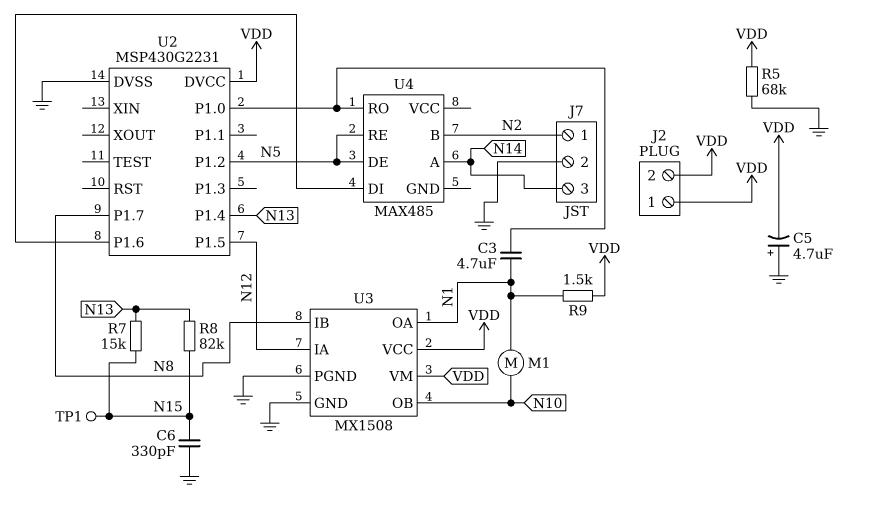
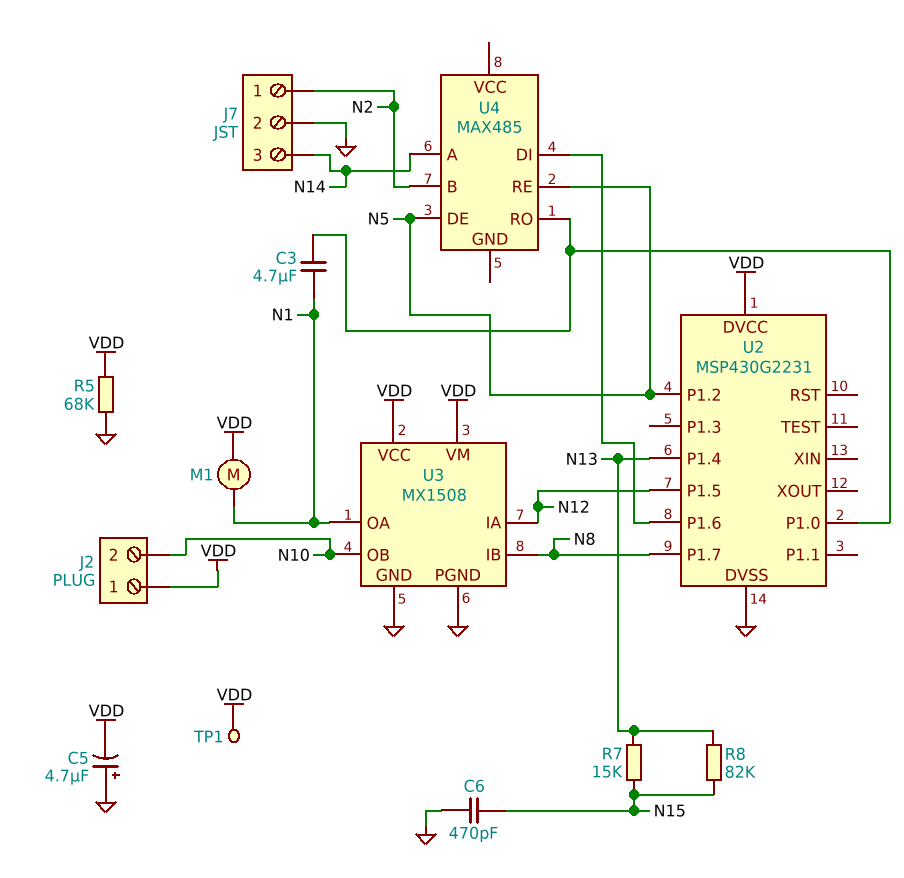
C6: 330pF (GND, N15) -> 470pF (GND, N15)
J2 pin 2: VDD -> N10
M1: motor (N1, N10) -> motor (N1, VDD)
R9: 1.5k (N1, VDD) -> none
TP1: test point (N15) -> test point (VDD)

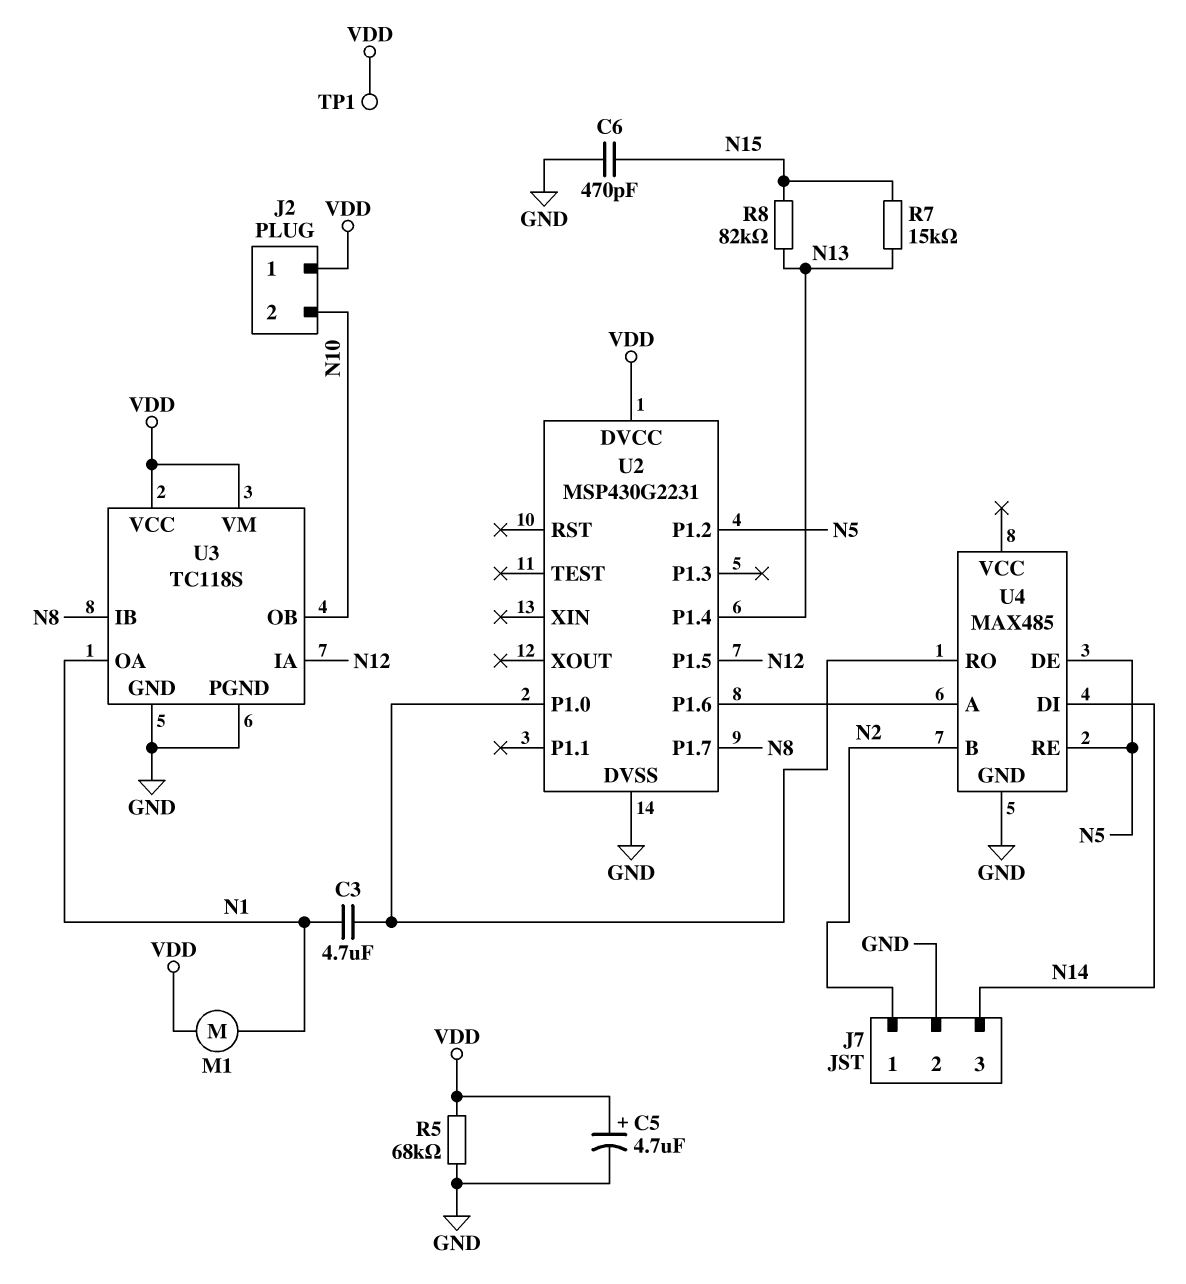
C5: 4.7uF (plus GND, minus VDD) -> 4.7uF (plus VDD, minus GND)
U3: MX1508 -> TC118S
U4 pin A: N14 -> U2/P1.6
U4 pin DI: U2/P1.6 -> N14
U4 pin GND: none -> GND

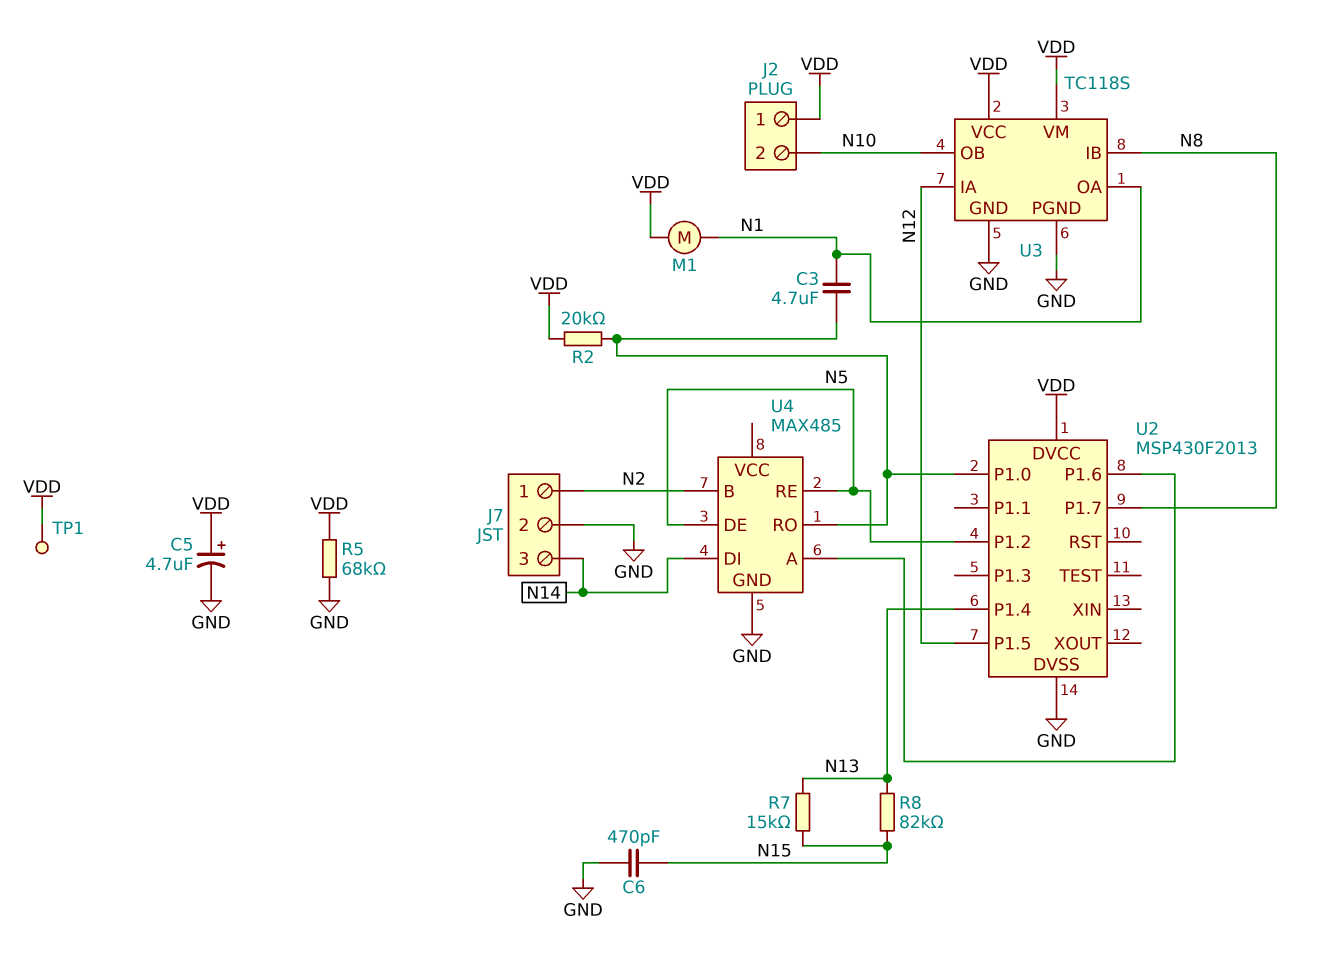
R2: none -> 20k (U2/P1.0, VDD)
U2: MSP430G2231 -> MSP430F2013

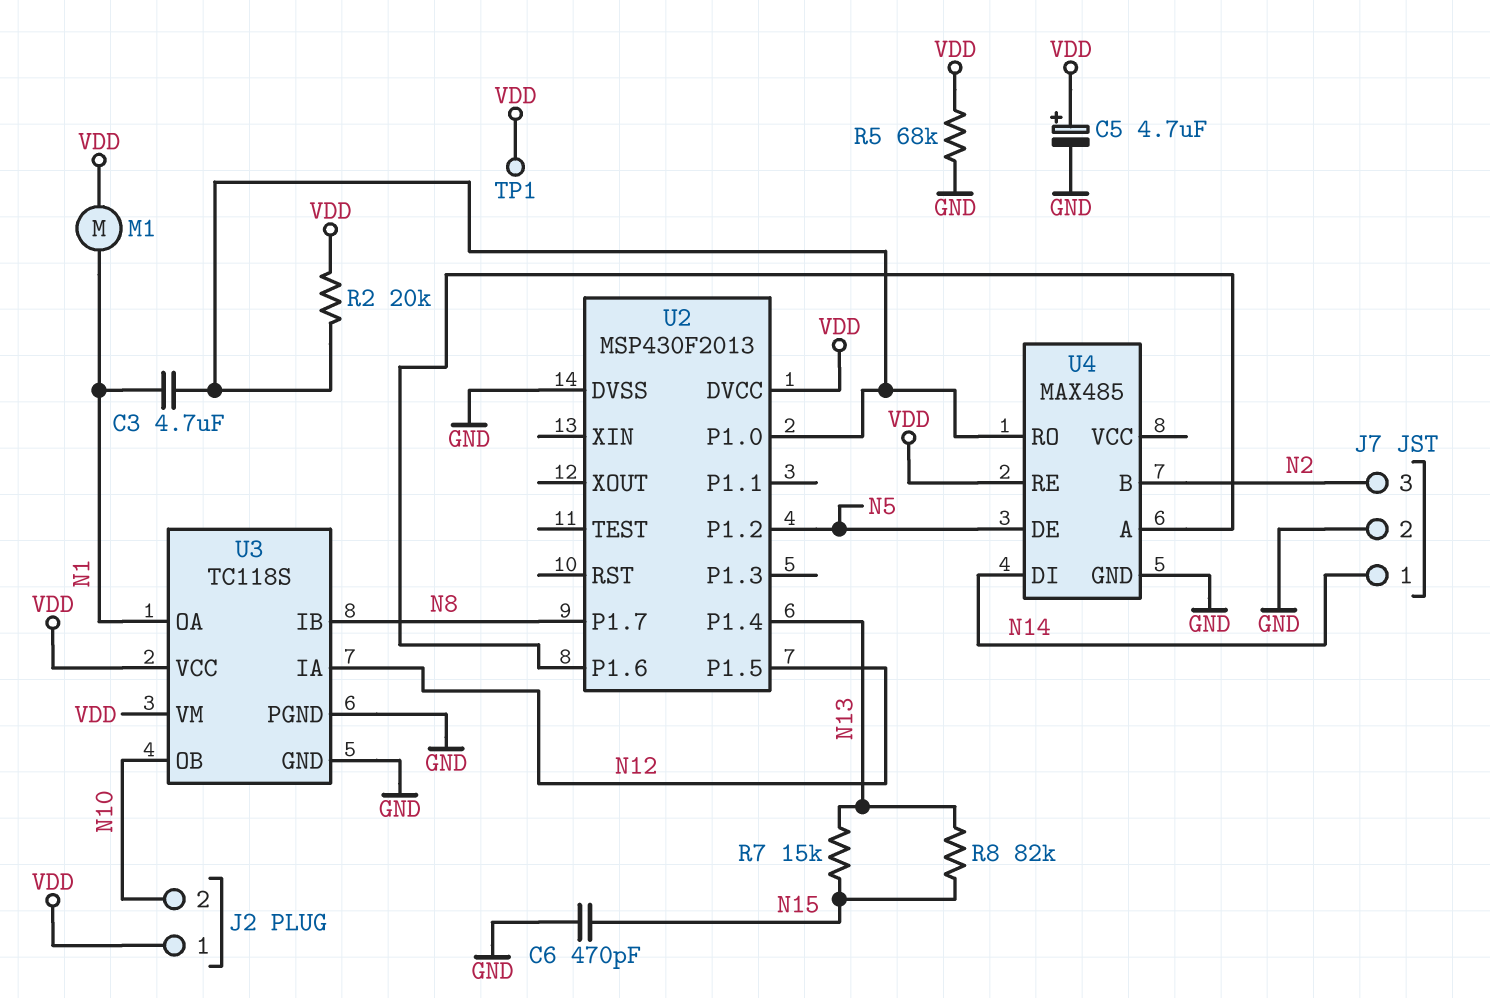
J7 pin 1: N2 -> N14
J7 pin 3: N14 -> N2
U4 pin RE: N5 -> VDD

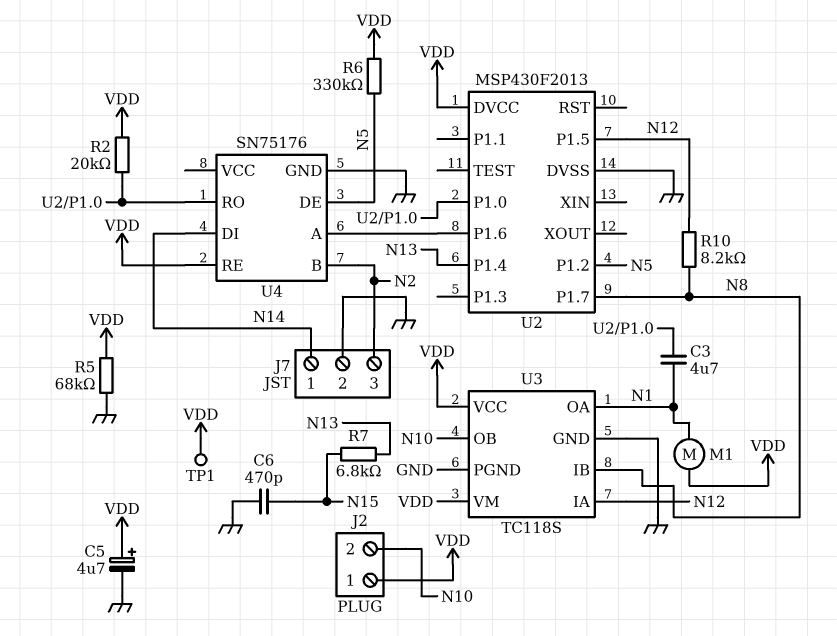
R6: none -> 330k (N5, VDD)
R7: 15k (N13, N15) -> 6.8k (N13, N15)
R8: 82k (N13, N15) -> none
R10: none -> 8.2k (N8, N12)
U4: MAX485 -> SN75176

